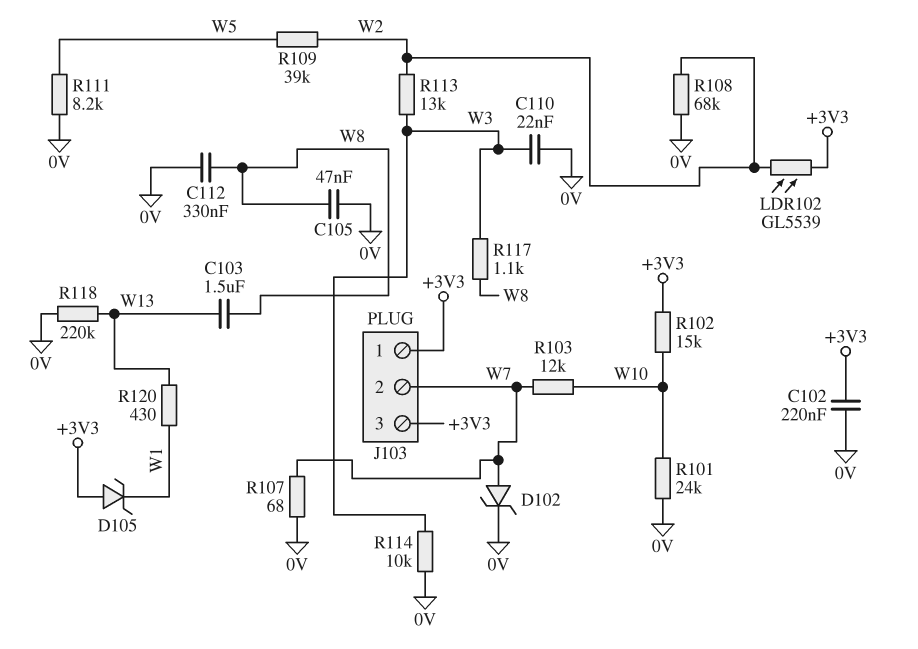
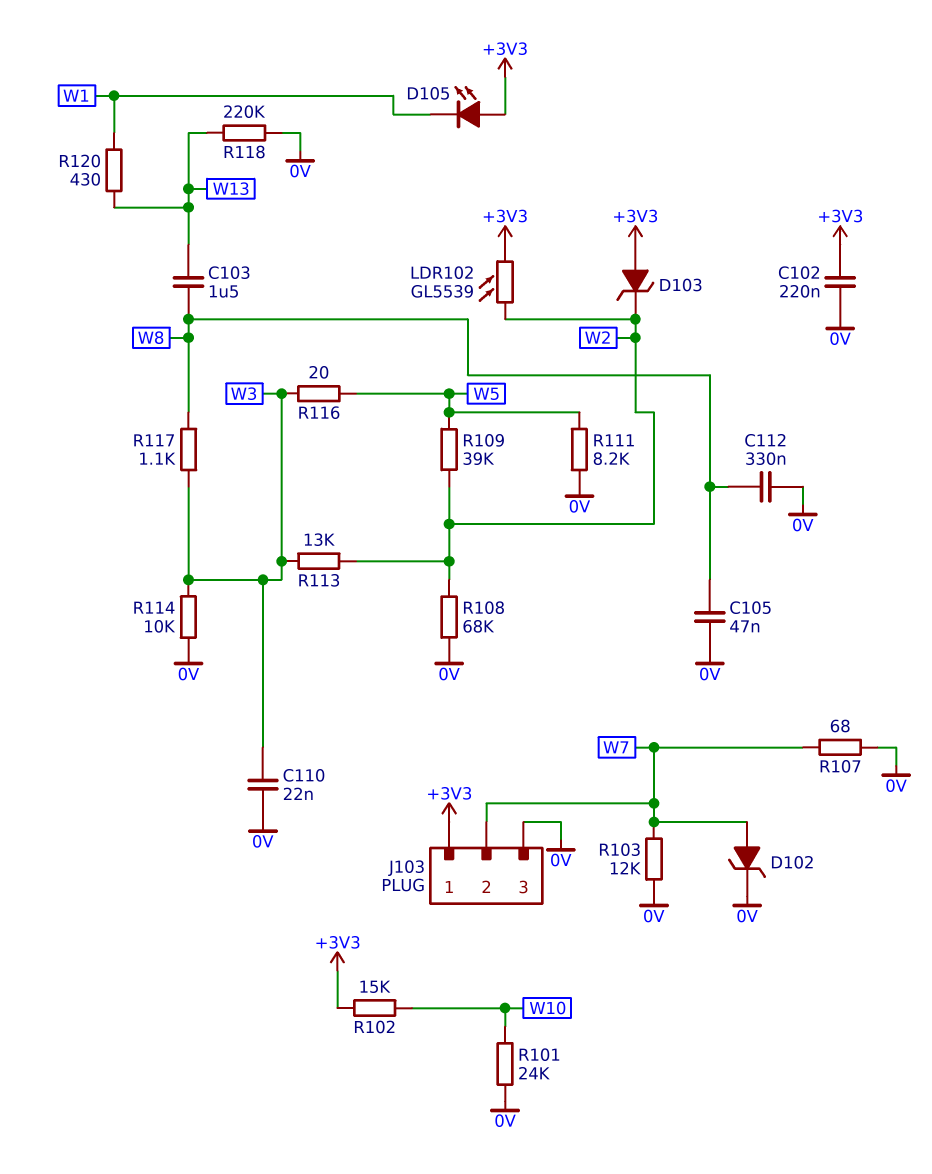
D103: none -> zener (A +3V3, K W2)
D105: zener (A +3V3, K W1) -> LED (A +3V3, K W1)
J103 pin 3: +3V3 -> 0V
R103: 12k (W7, W10) -> 12k (0V, W7)
R116: none -> 20 (W3, W5)

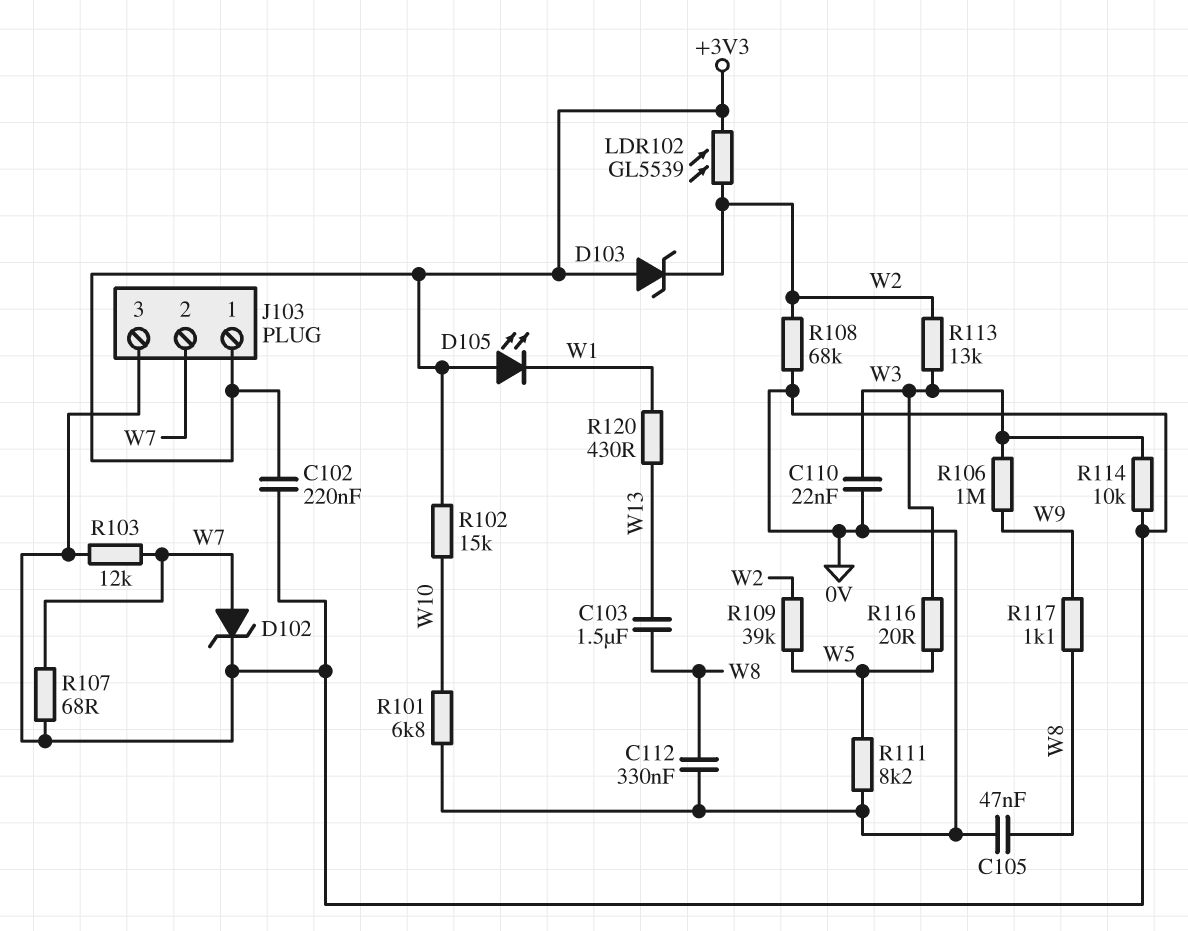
R101: 24k (0V, W10) -> 6.8k (0V, W10)
R106: none -> 1M (W3, W9)
R117: 1.1k (W3, W8) -> 1.1k (W8, W9)
R118: 220k (0V, W13) -> none

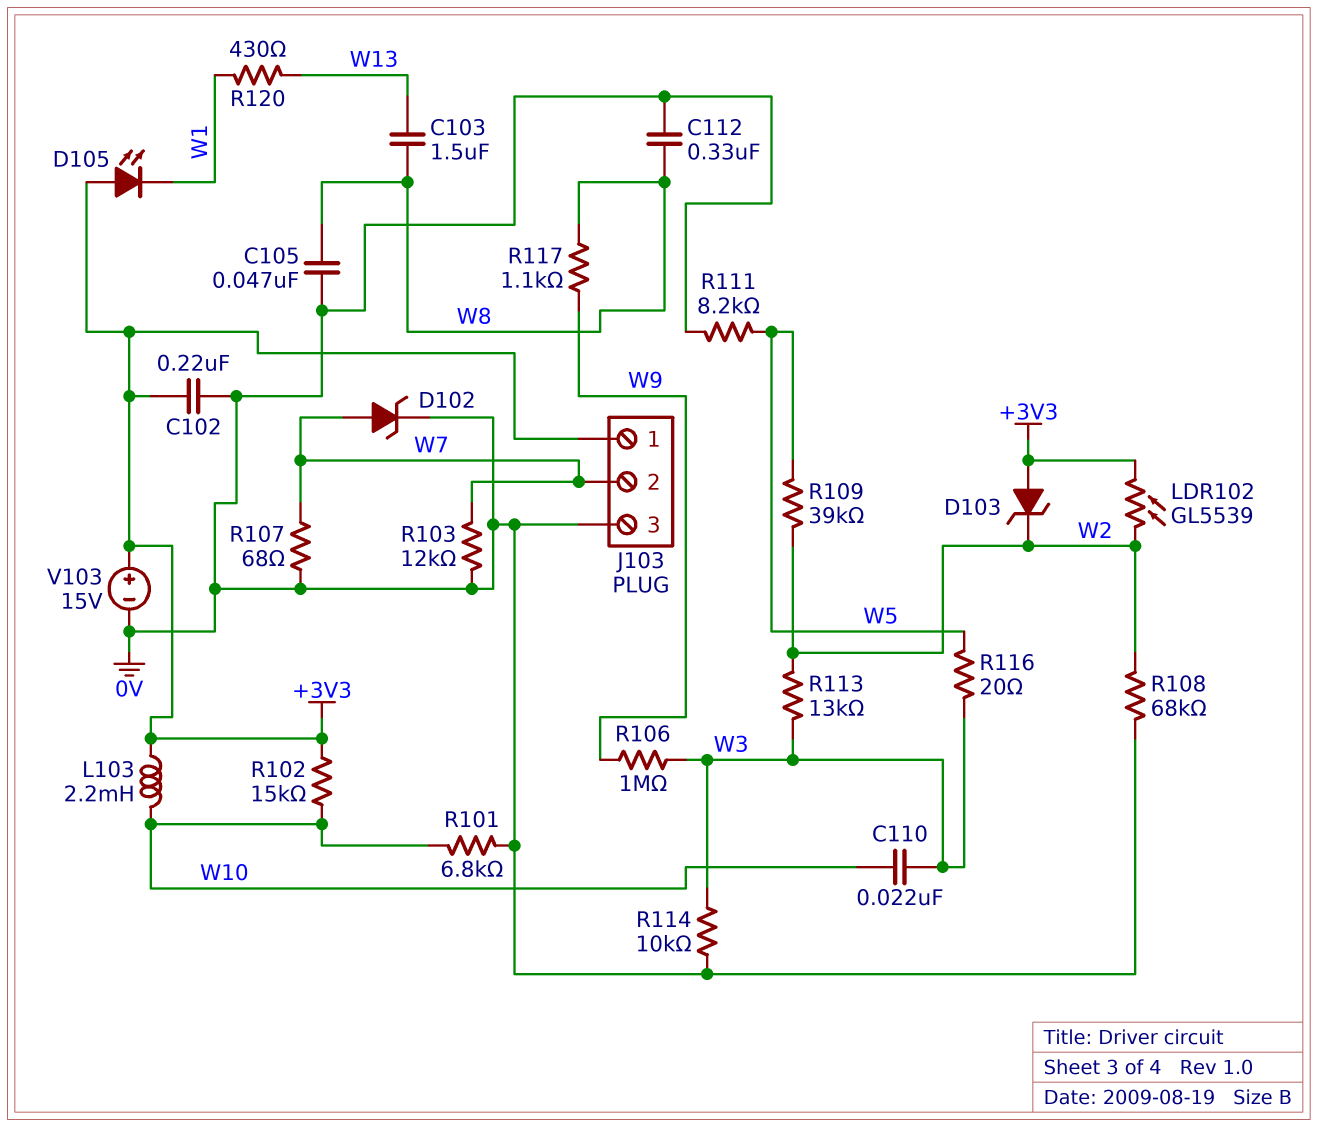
C110: 22nF (0V, W3) -> 22nF (W3, W10)
L103: none -> 2.2mH (+3V3, W10)
V103: none -> 15V (plus +3V3, minus 0V)

